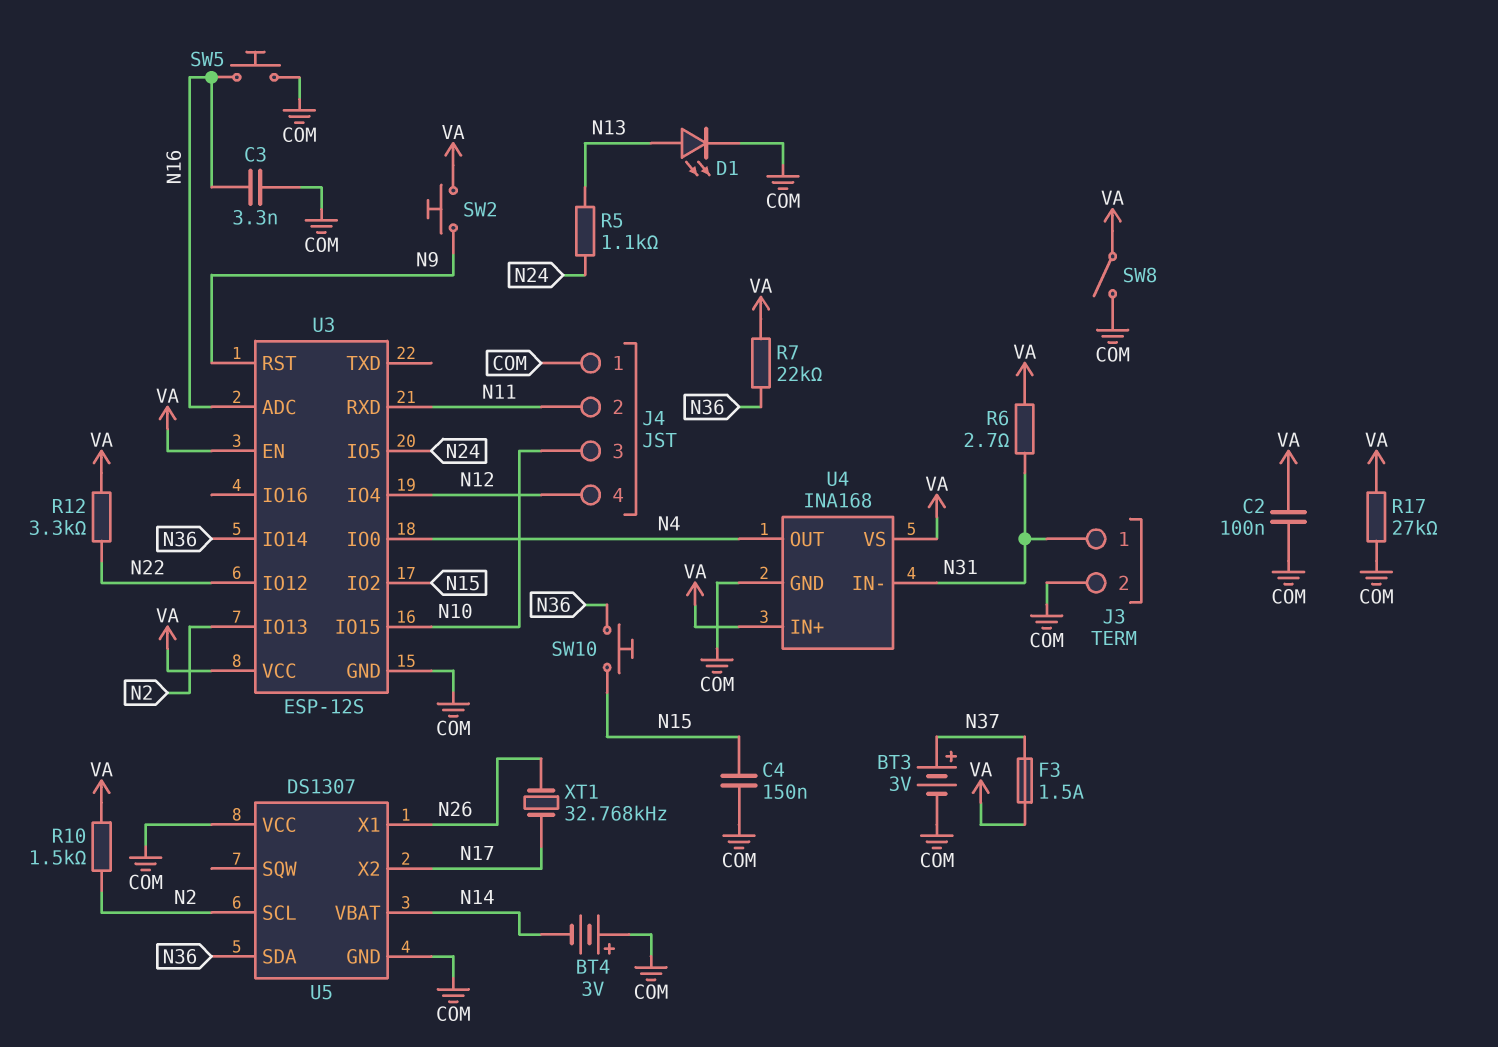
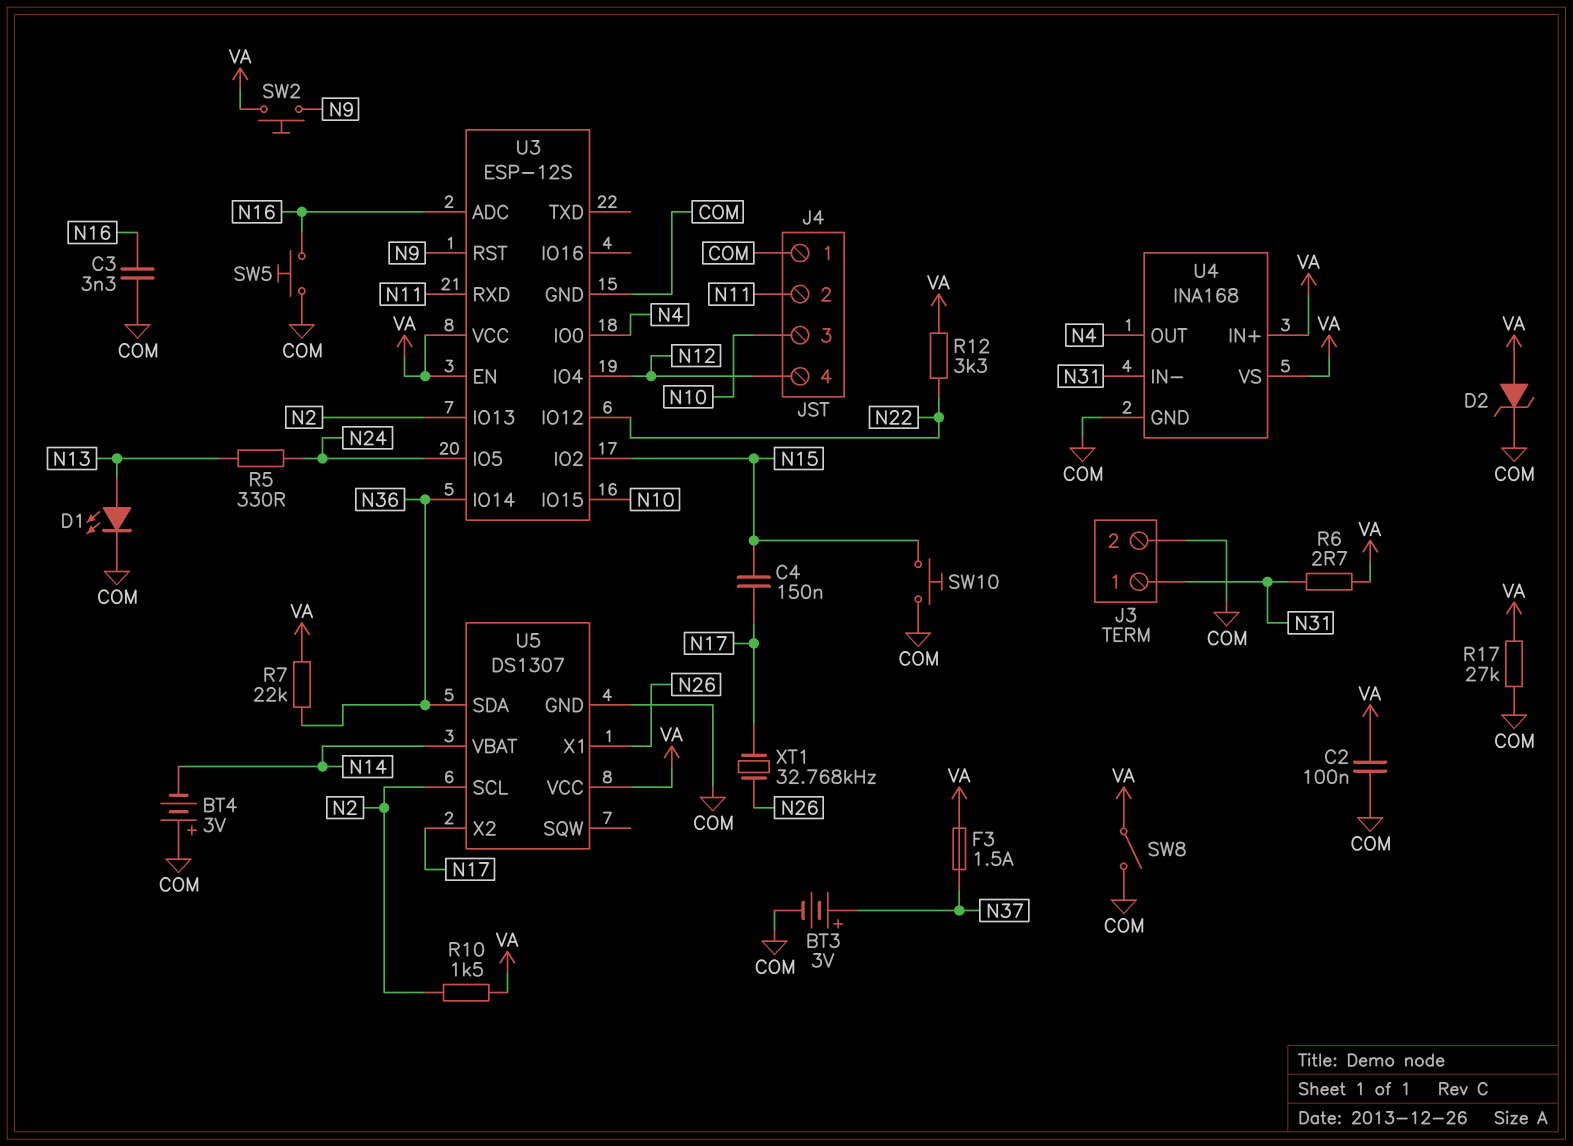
C4: 150nF (COM, N15) -> 150nF (N15, N17)
D2: none -> zener (A VA, K COM)
R5: 1.1k (N13, N24) -> 330 (N13, N24)
SW10: button (N15, N36) -> button (COM, N15)
U5 pin VCC: COM -> VA

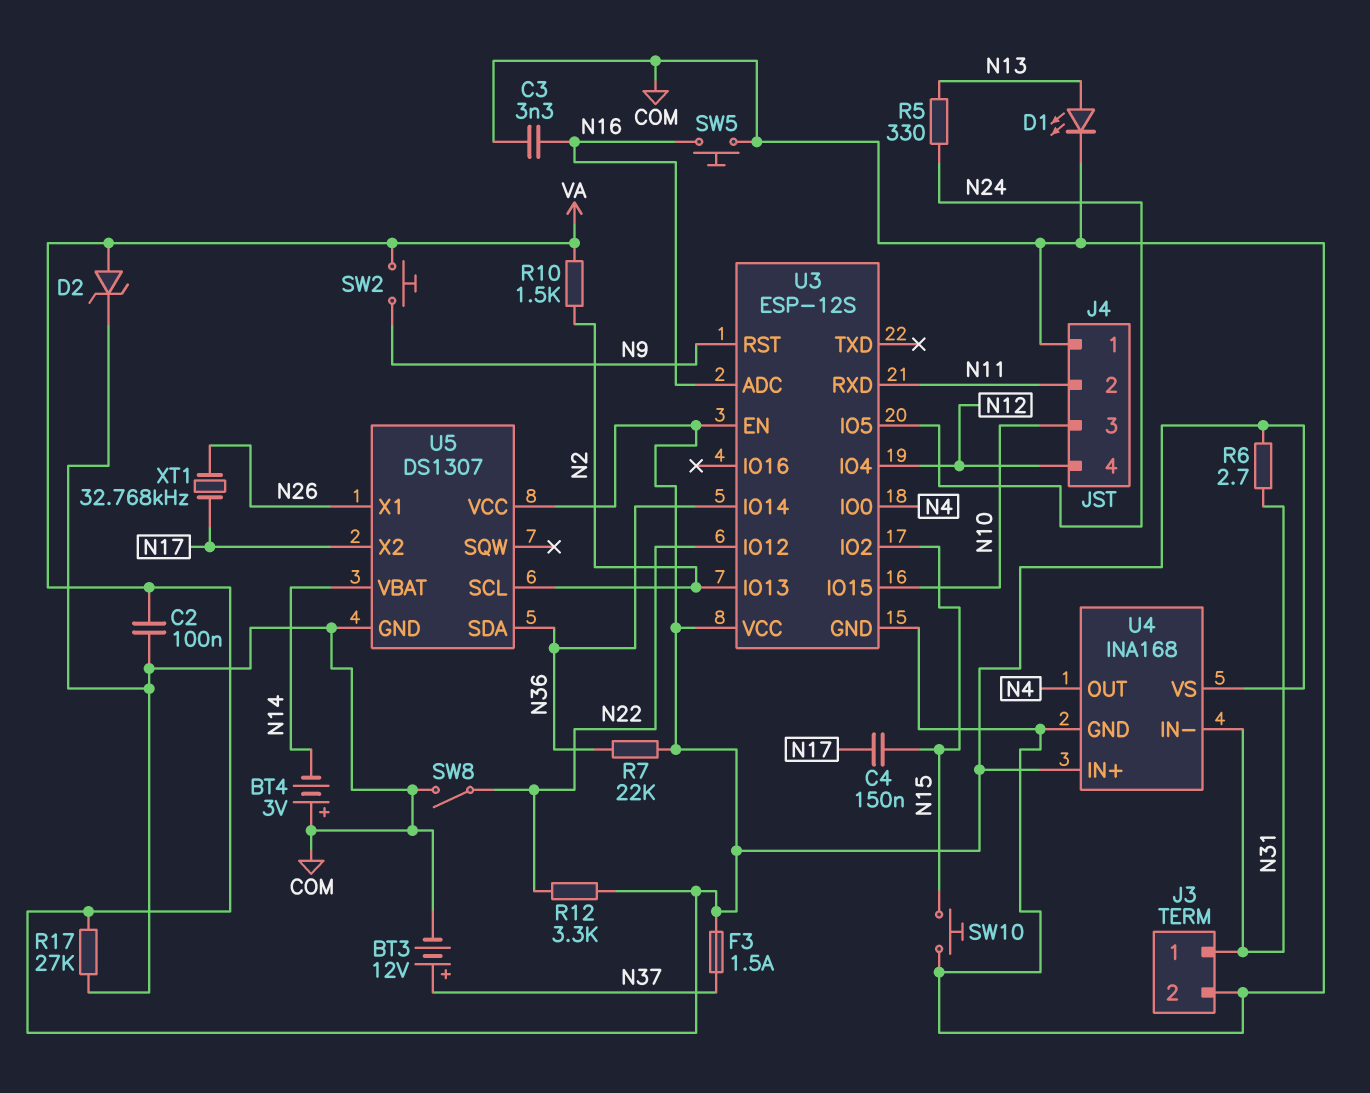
BT3: 3V (plus N37, minus COM) -> 12V (plus N37, minus COM)
SW8: switch (COM, VA) -> switch (COM, N22)

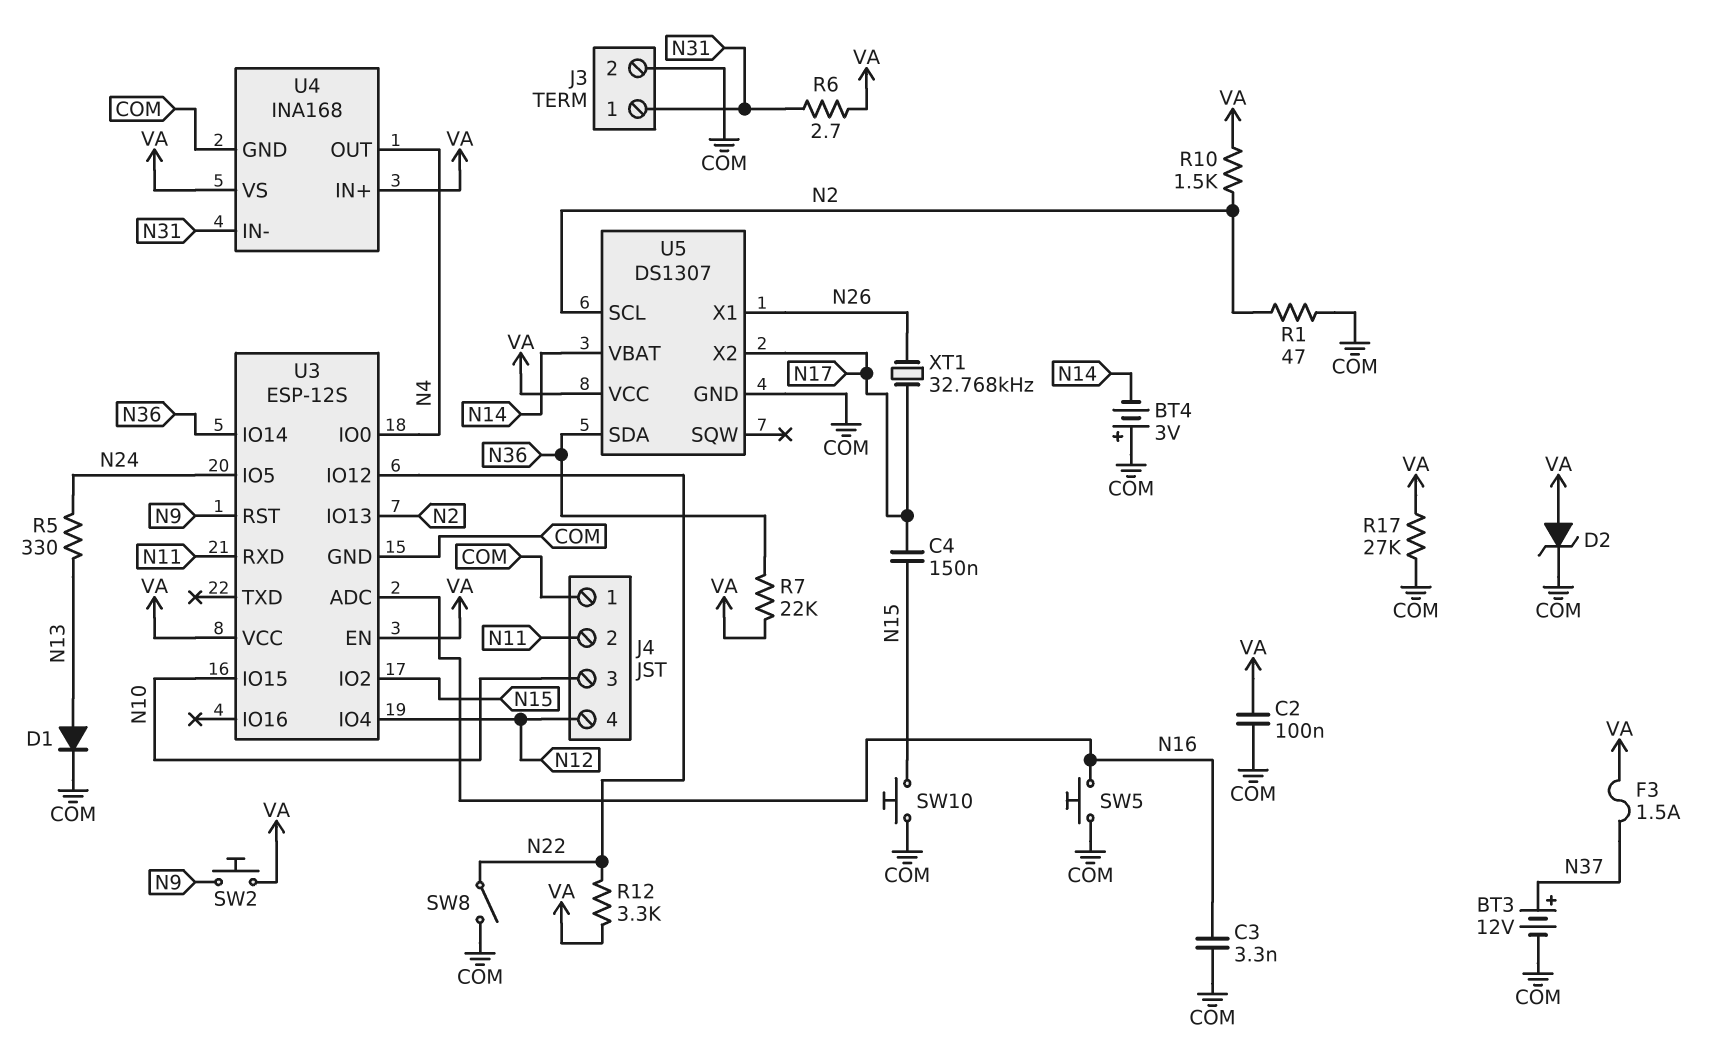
D1: LED (A N13, K COM) -> diode (A N13, K COM)
R1: none -> 47 (COM, N2)

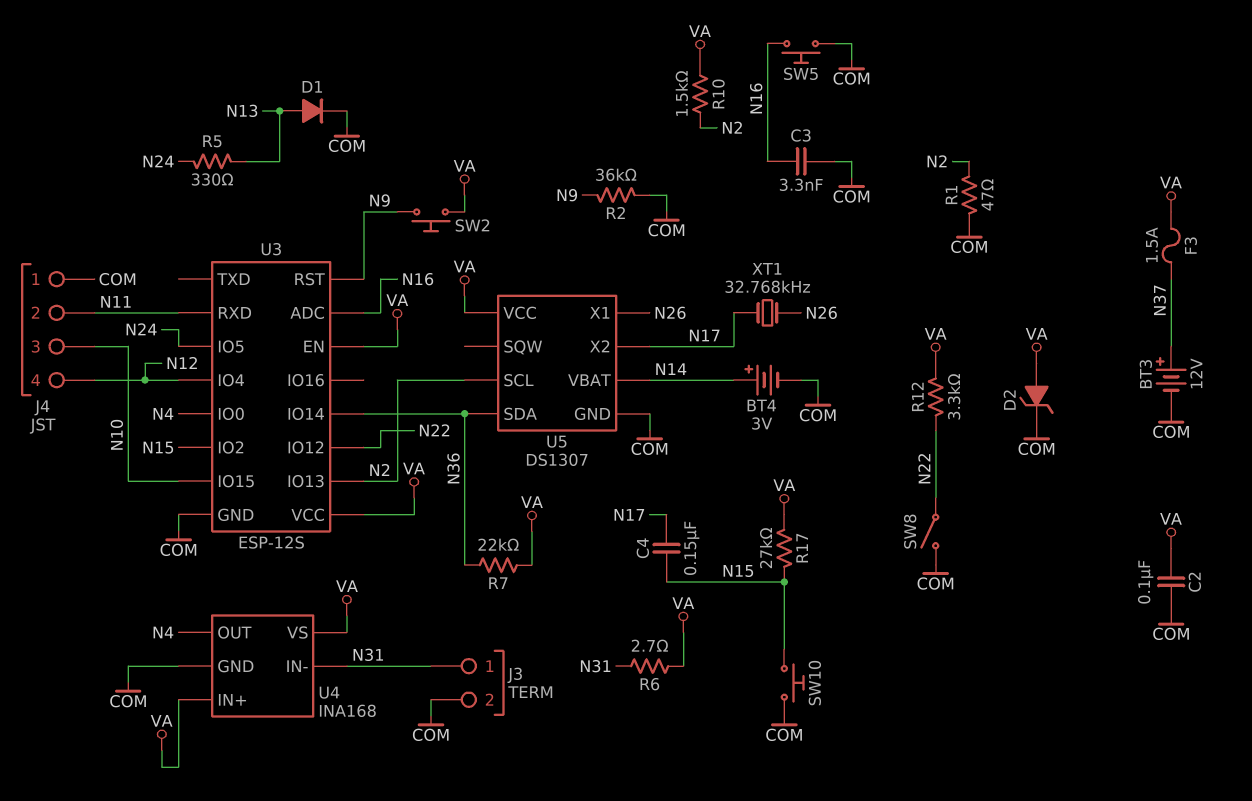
BT4: 3V (plus COM, minus N14) -> 3V (plus N14, minus COM)
R2: none -> 36k (COM, N9)
R17: 27k (COM, VA) -> 27k (N15, VA)

